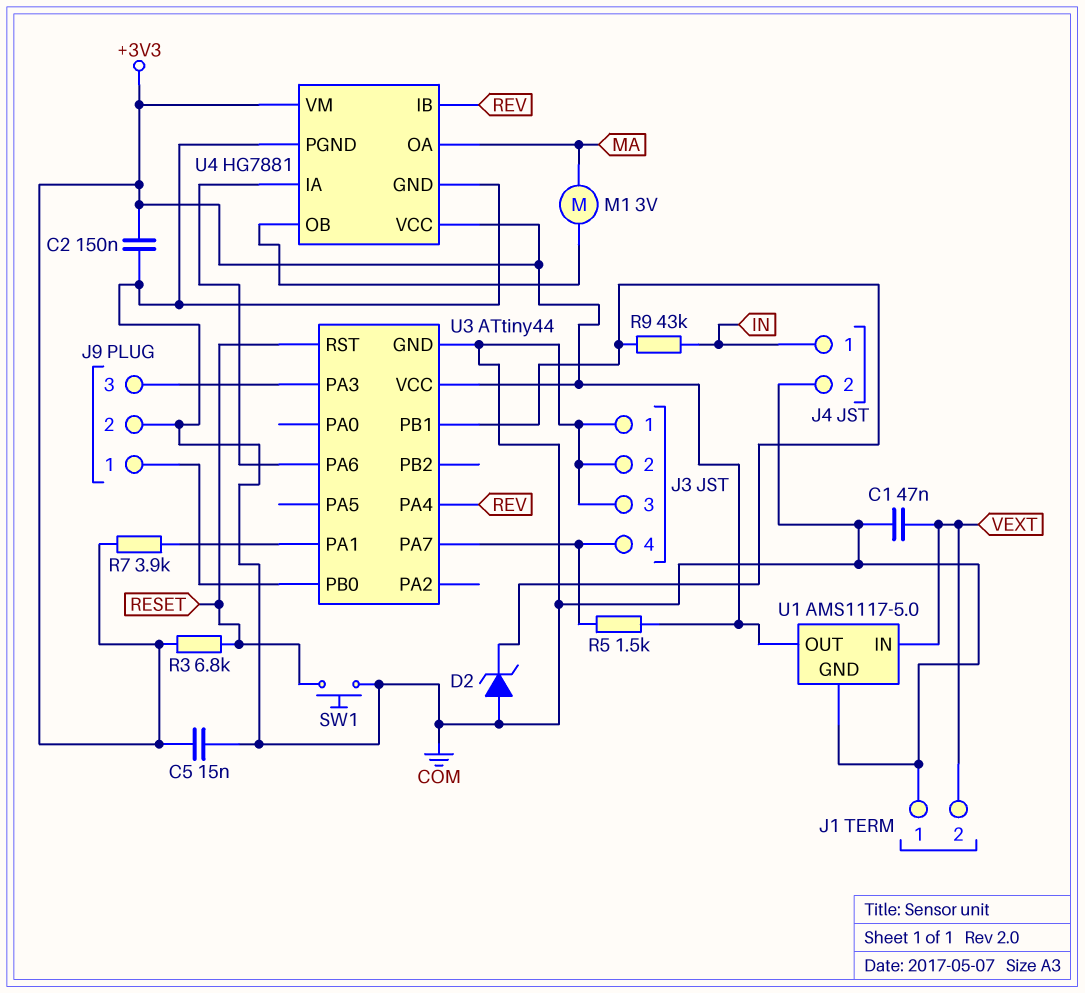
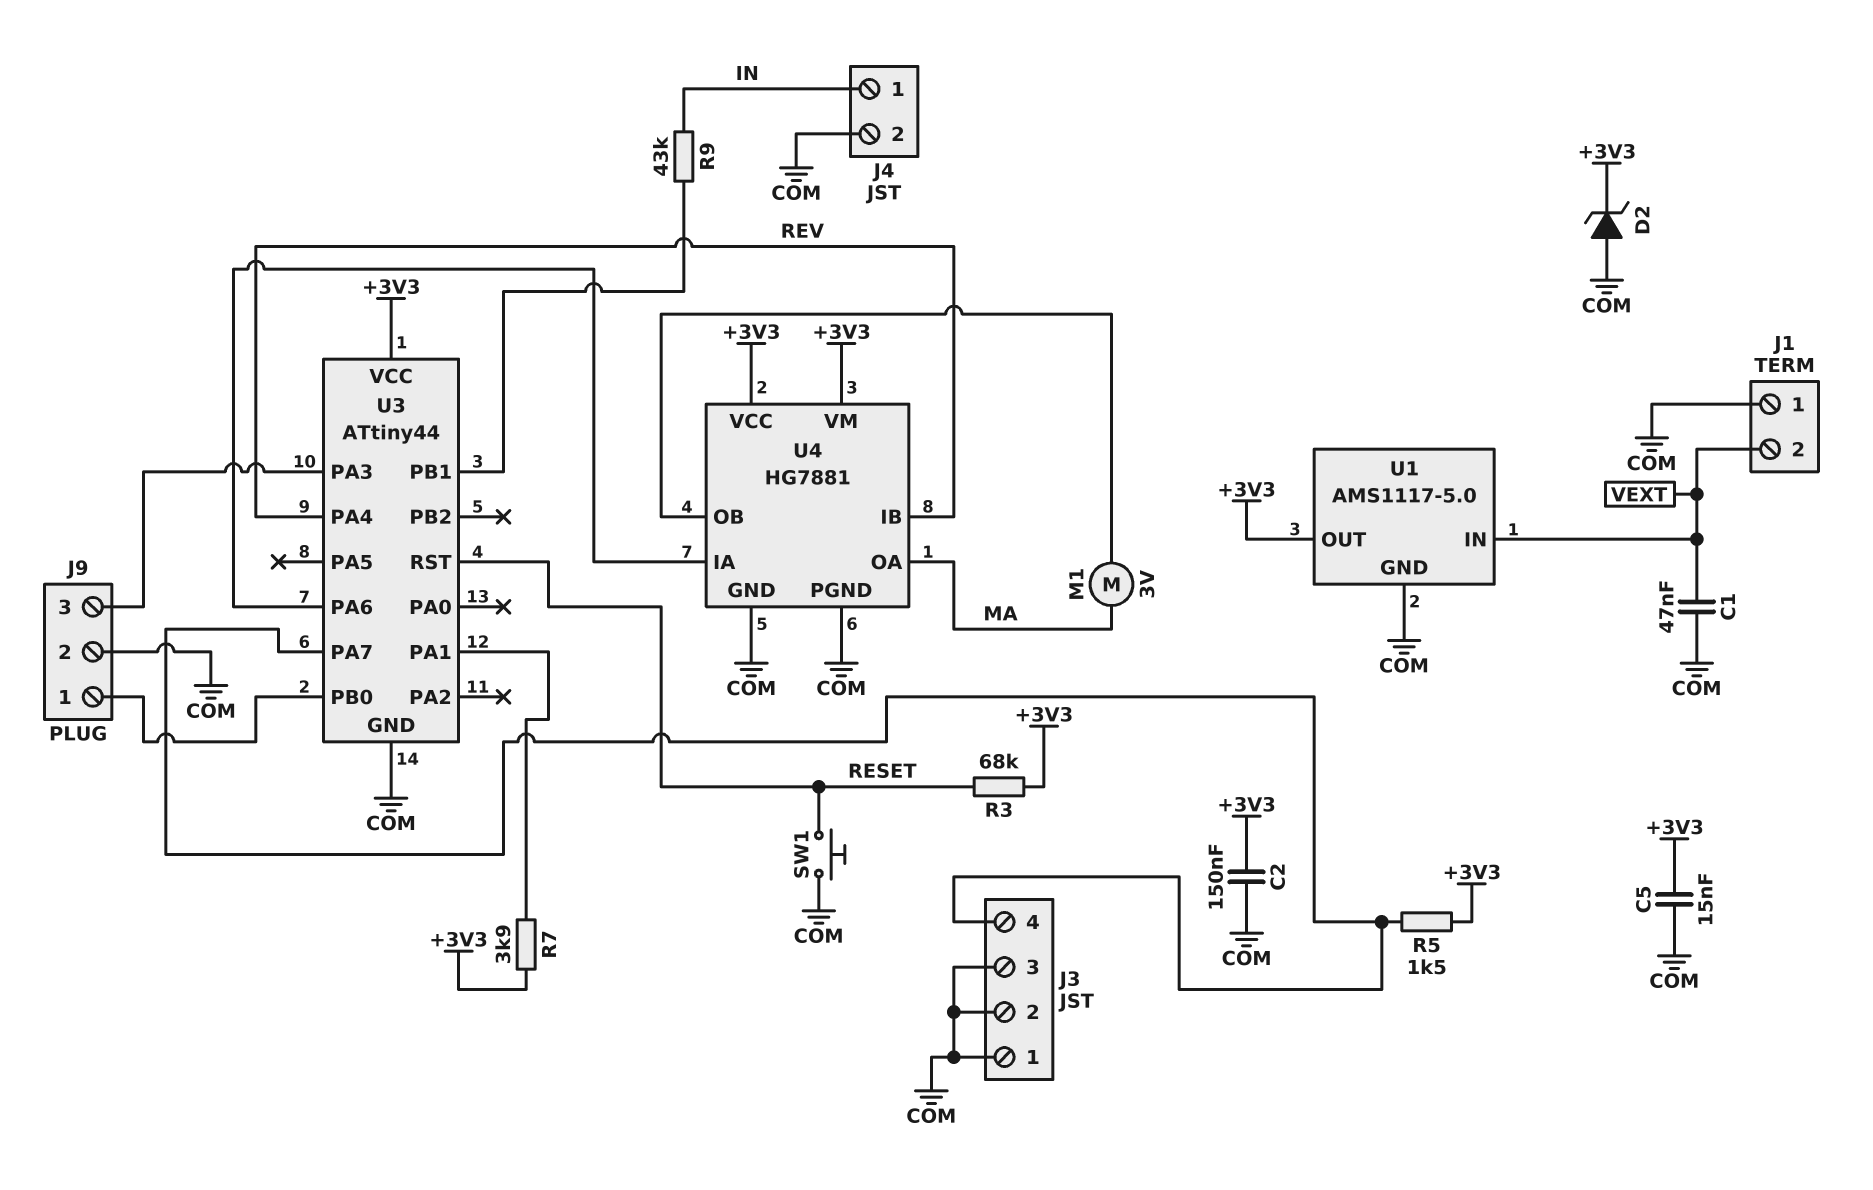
D2: zener (A COM, K U3/PB1) -> zener (A COM, K +3V3)
R3: 6.8k (+3V3, RESET) -> 68k (+3V3, RESET)

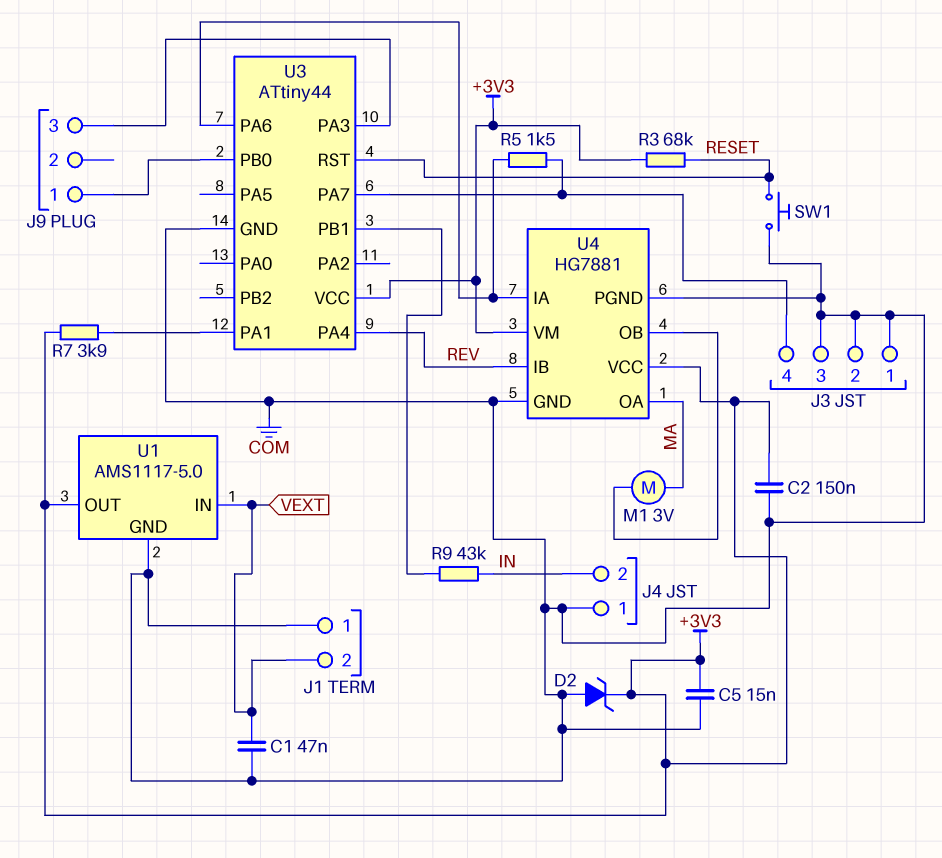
J4 pin 1: IN -> COM
J4 pin 2: COM -> IN
J9 pin 2: COM -> none
R5: 1.5k (+3V3, J3/4) -> 1.5k (J3/4, U3/PA6)

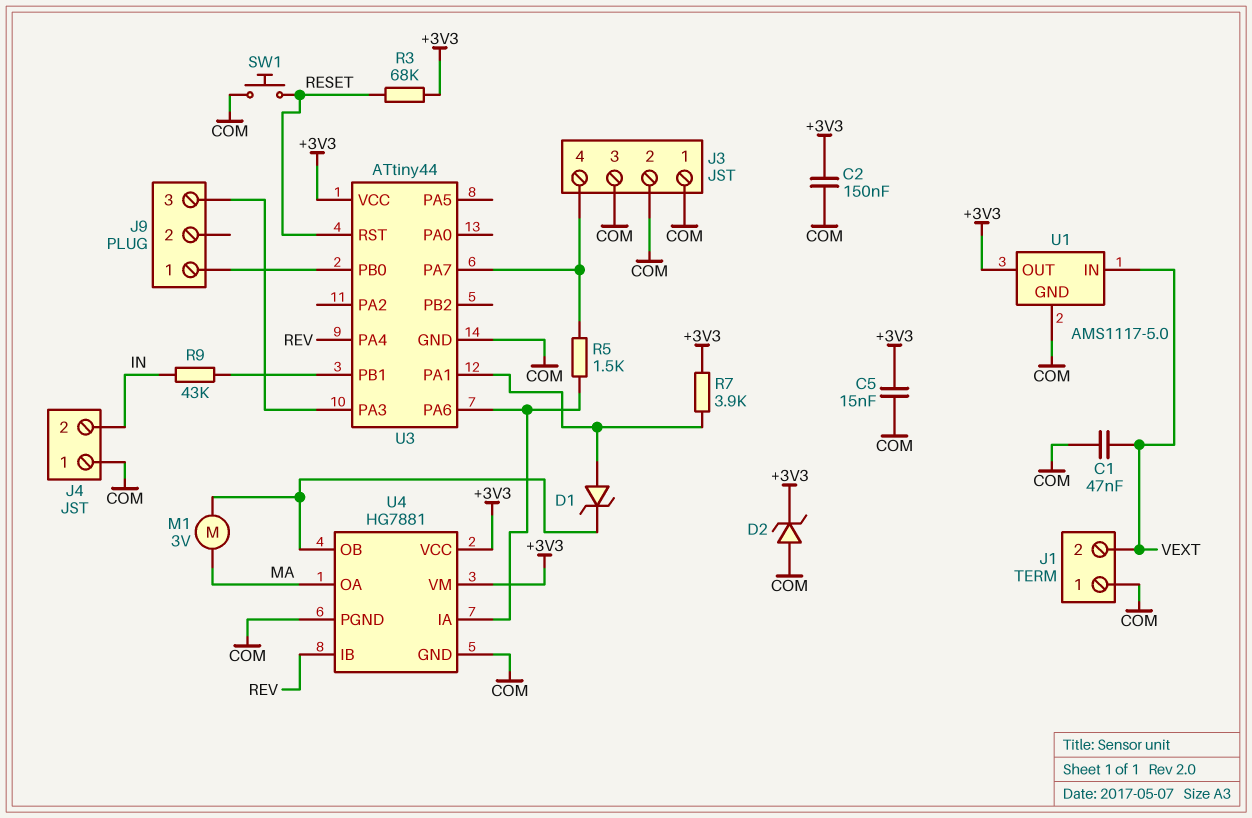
D1: none -> zener (A U3/PA1, K U4/OB)

